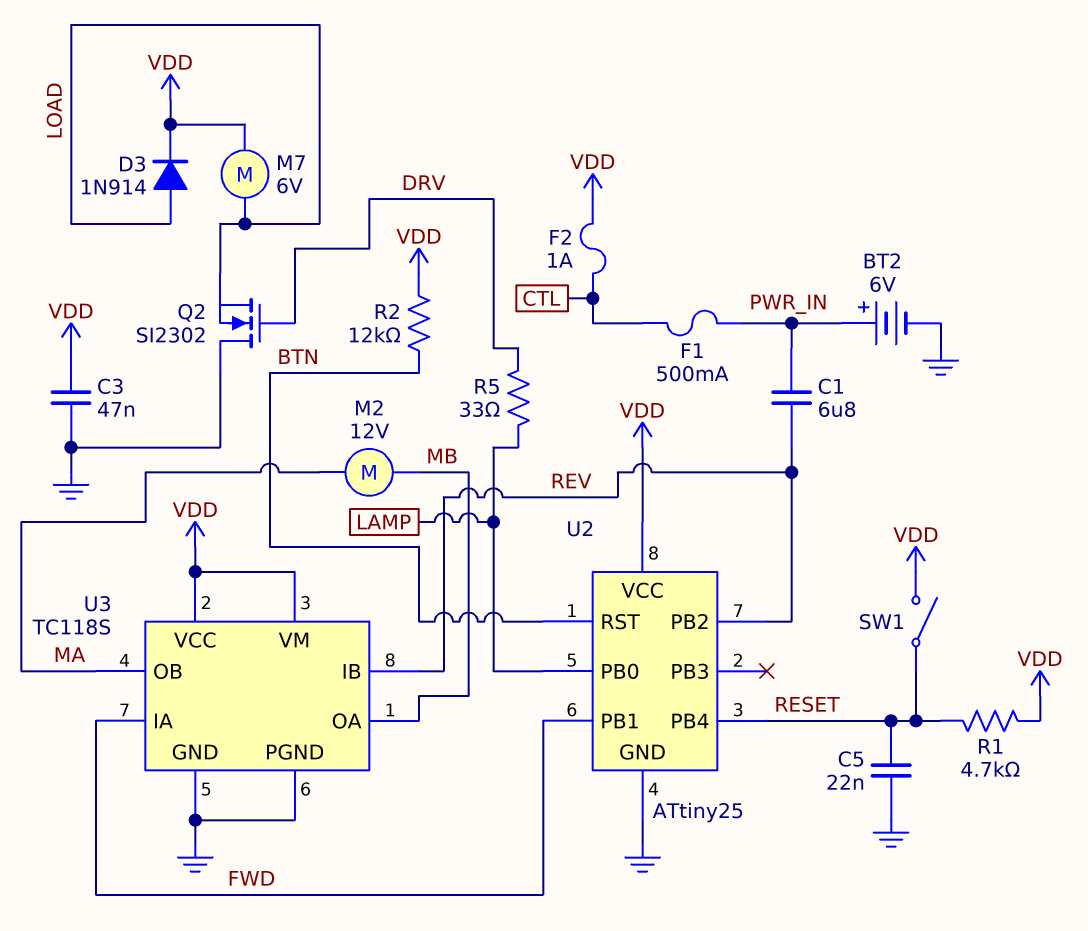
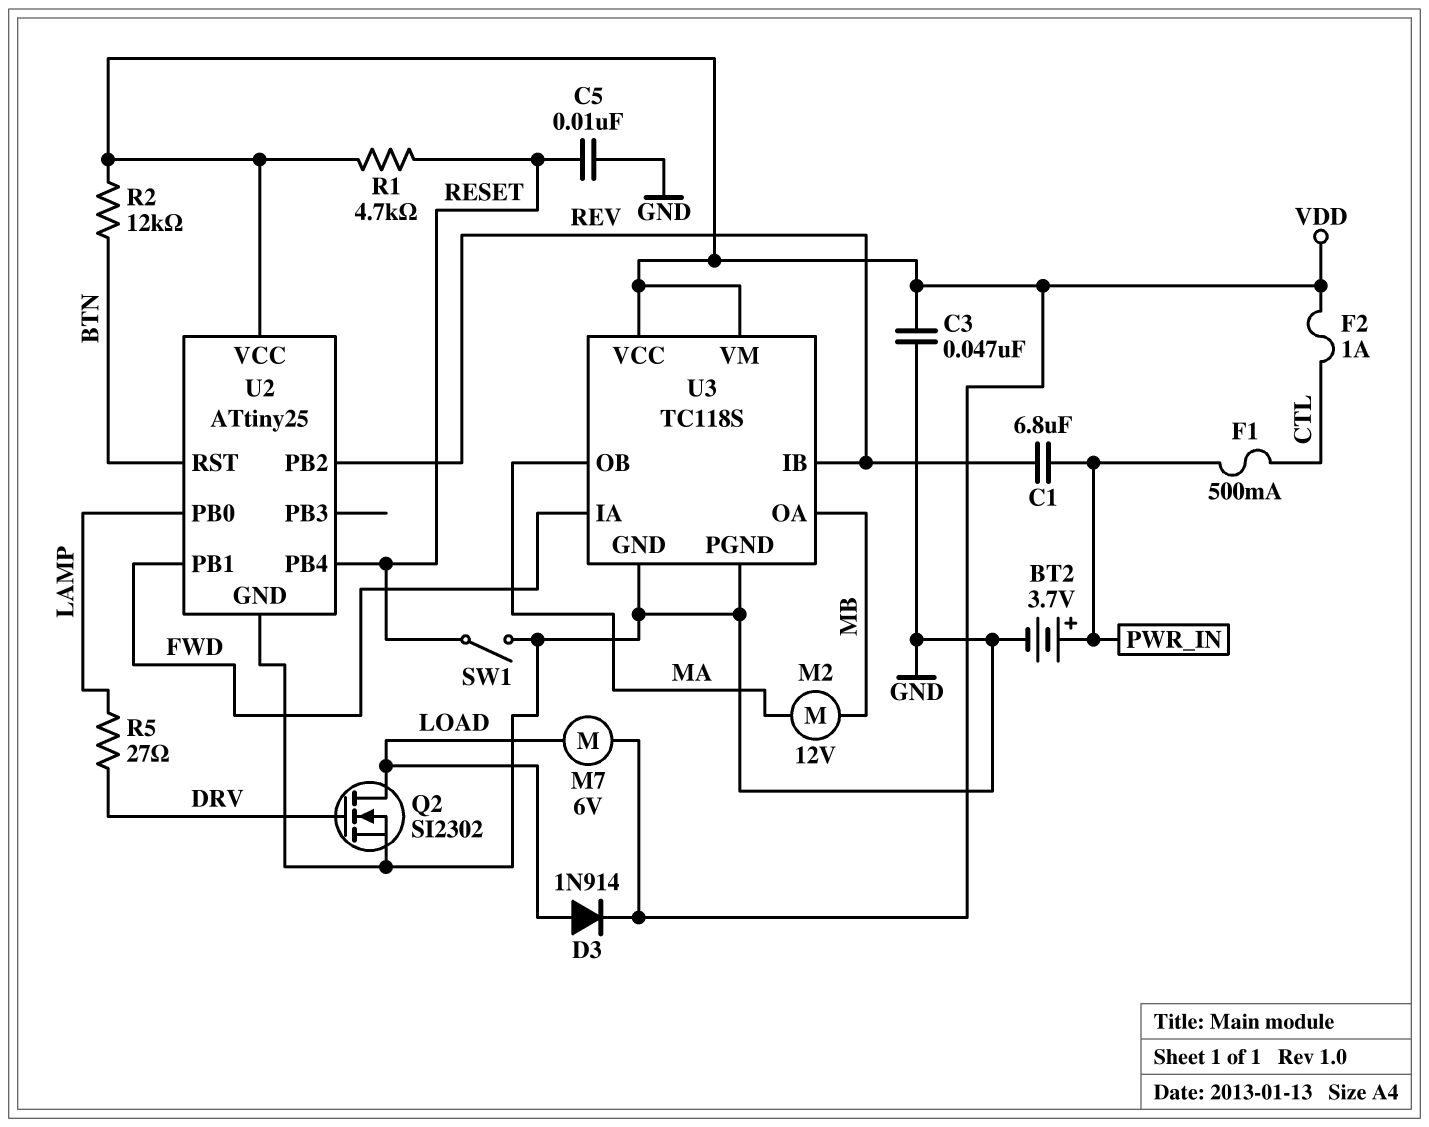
BT2: 6V (plus PWR_IN, minus GND) -> 3.7V (plus PWR_IN, minus GND)
C5: 22nF (GND, RESET) -> 10nF (GND, RESET)
Q2: NMOS SI2302 (G DRV, D GND, S LOAD) -> NMOS SI2302 (G DRV, D LOAD, S GND)
R5: 33 (DRV, LAMP) -> 27 (DRV, LAMP)
SW1: switch (RESET, VDD) -> switch (GND, RESET)

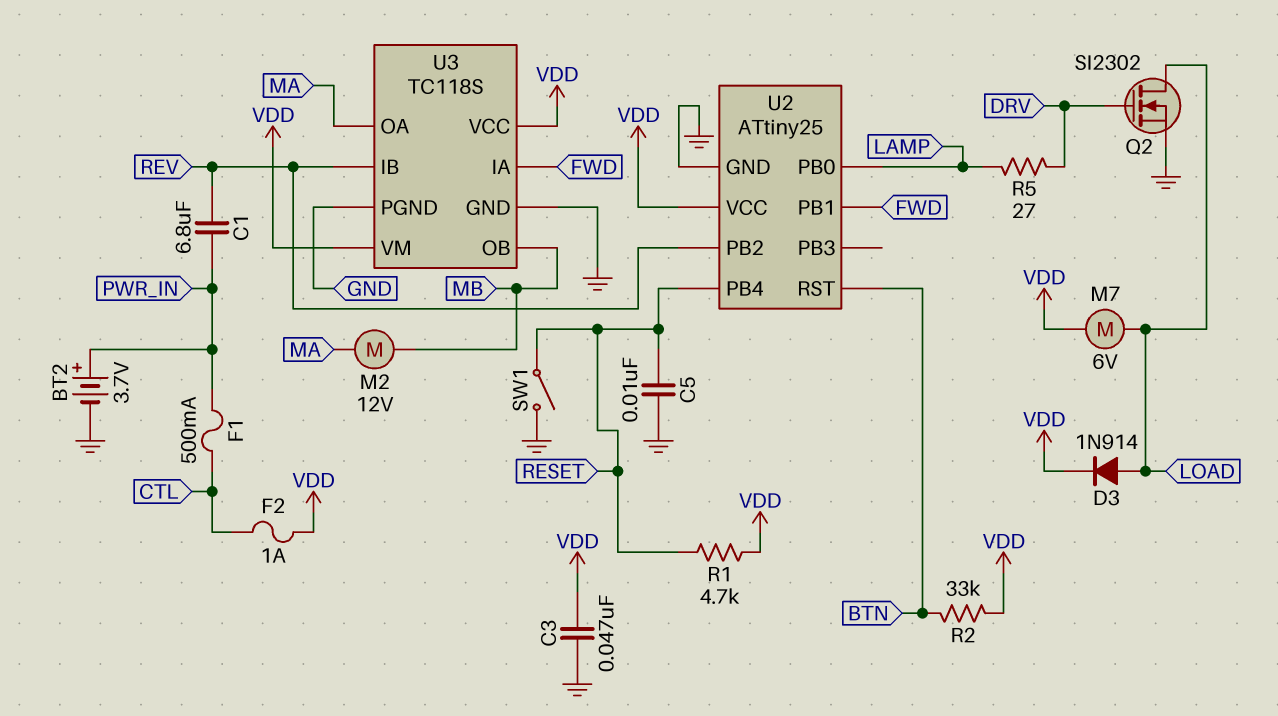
R2: 12k (BTN, VDD) -> 33k (BTN, VDD)
U3 pin OA: MB -> MA
U3 pin OB: MA -> MB

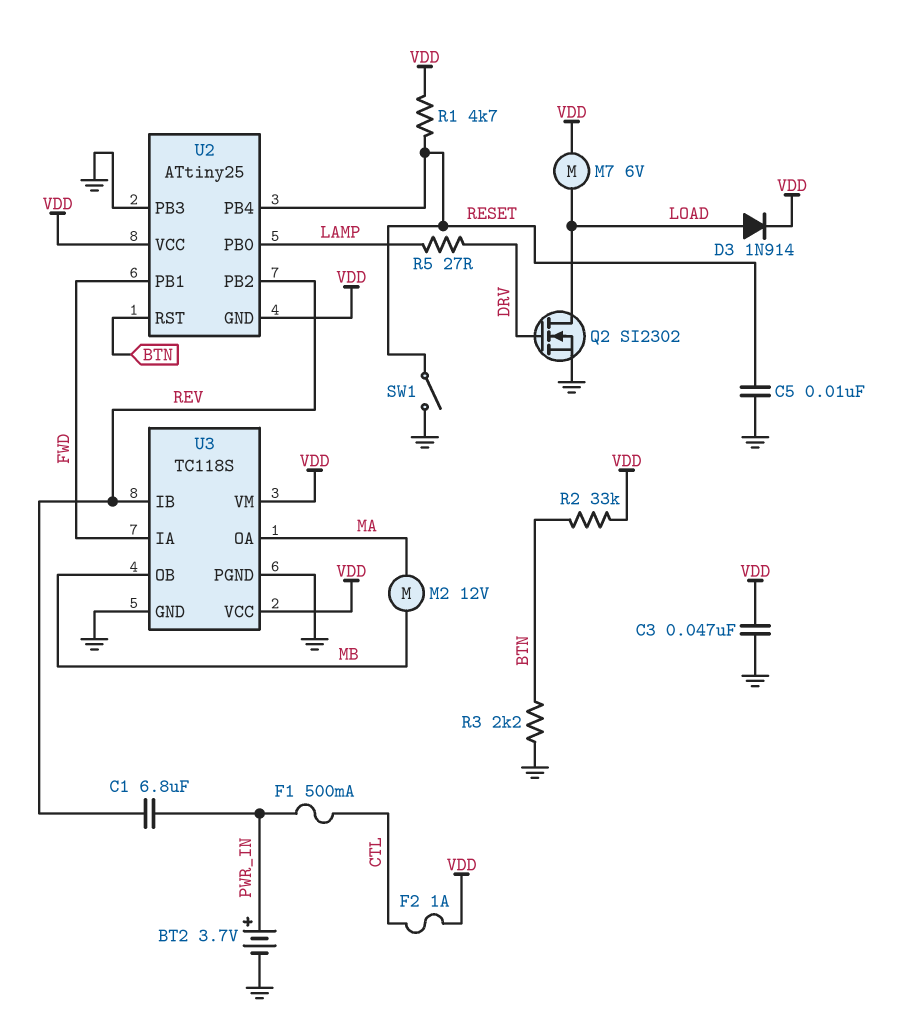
R3: none -> 2.2k (BTN, GND)
U2 pin GND: GND -> VDD
U2 pin PB3: none -> GND

